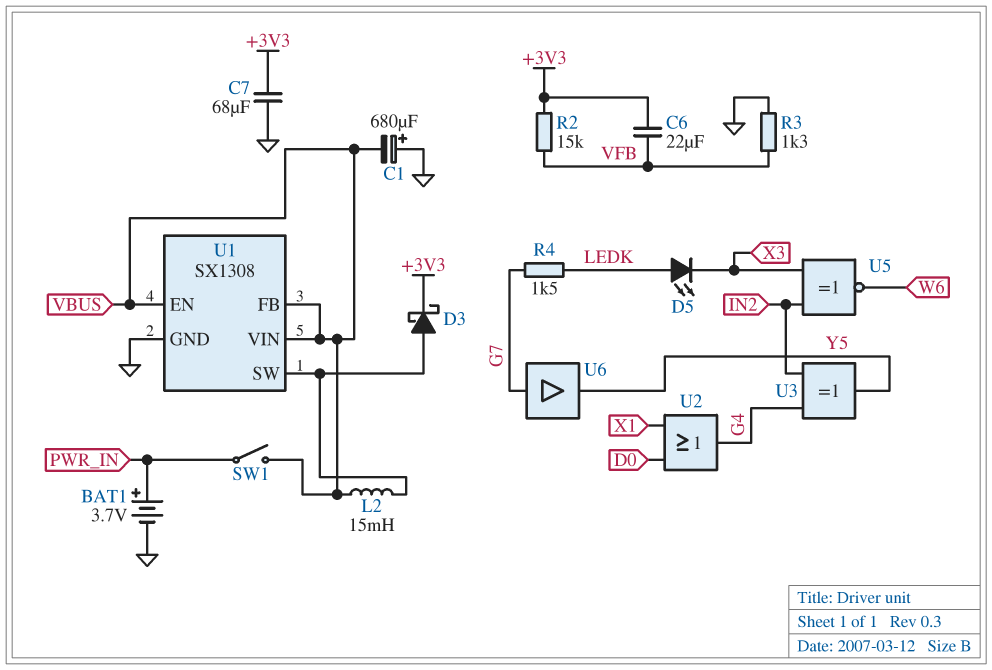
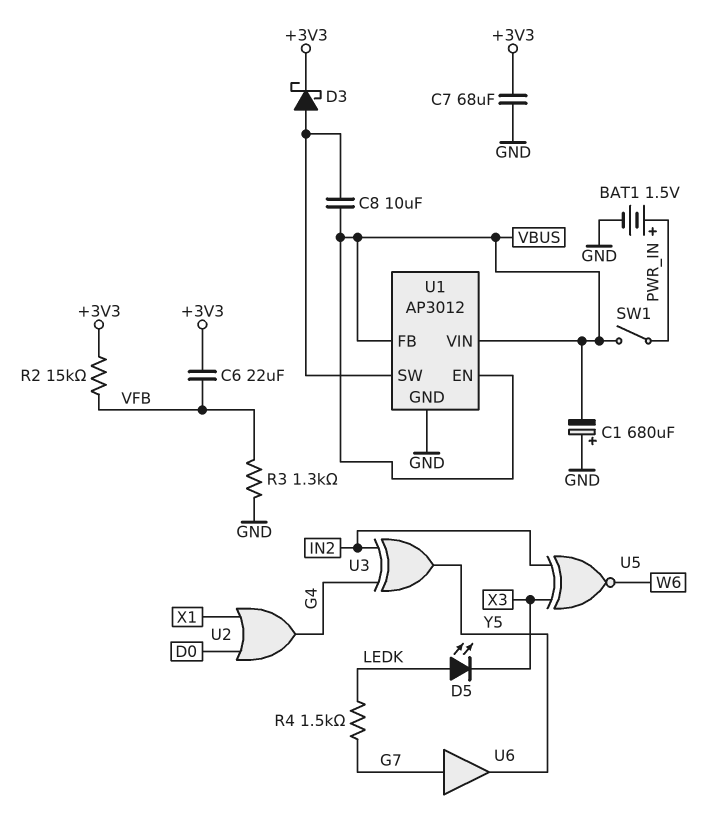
BAT1: 3.7V (plus PWR_IN, minus GND) -> 1.5V (plus PWR_IN, minus GND)
C8: none -> 10uF (U1/SW, VBUS)
L2: 15mH (U1/SW, VBUS) -> none
U1: SX1308 -> AP3012

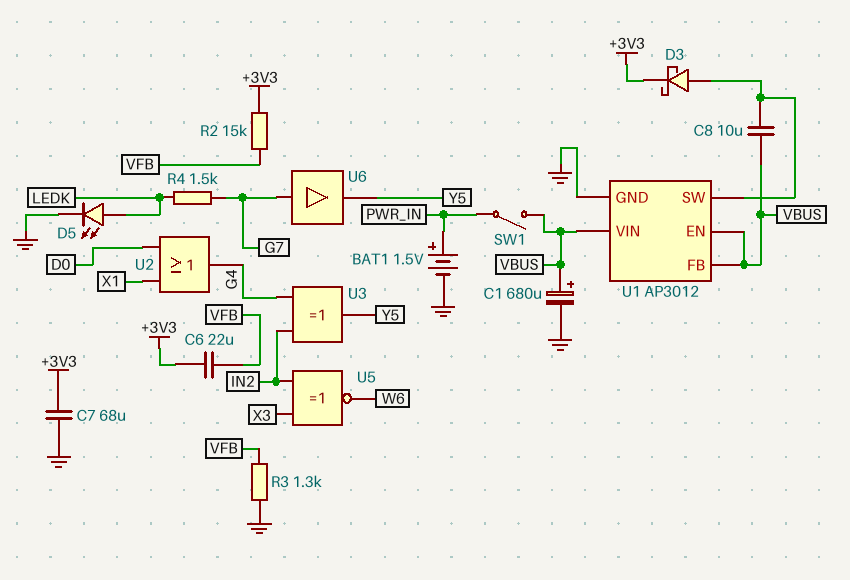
C1: 680uF (plus GND, minus VBUS) -> 680uF (plus VBUS, minus GND)
D5: LED (A LEDK, K X3) -> LED (A LEDK, K GND)

